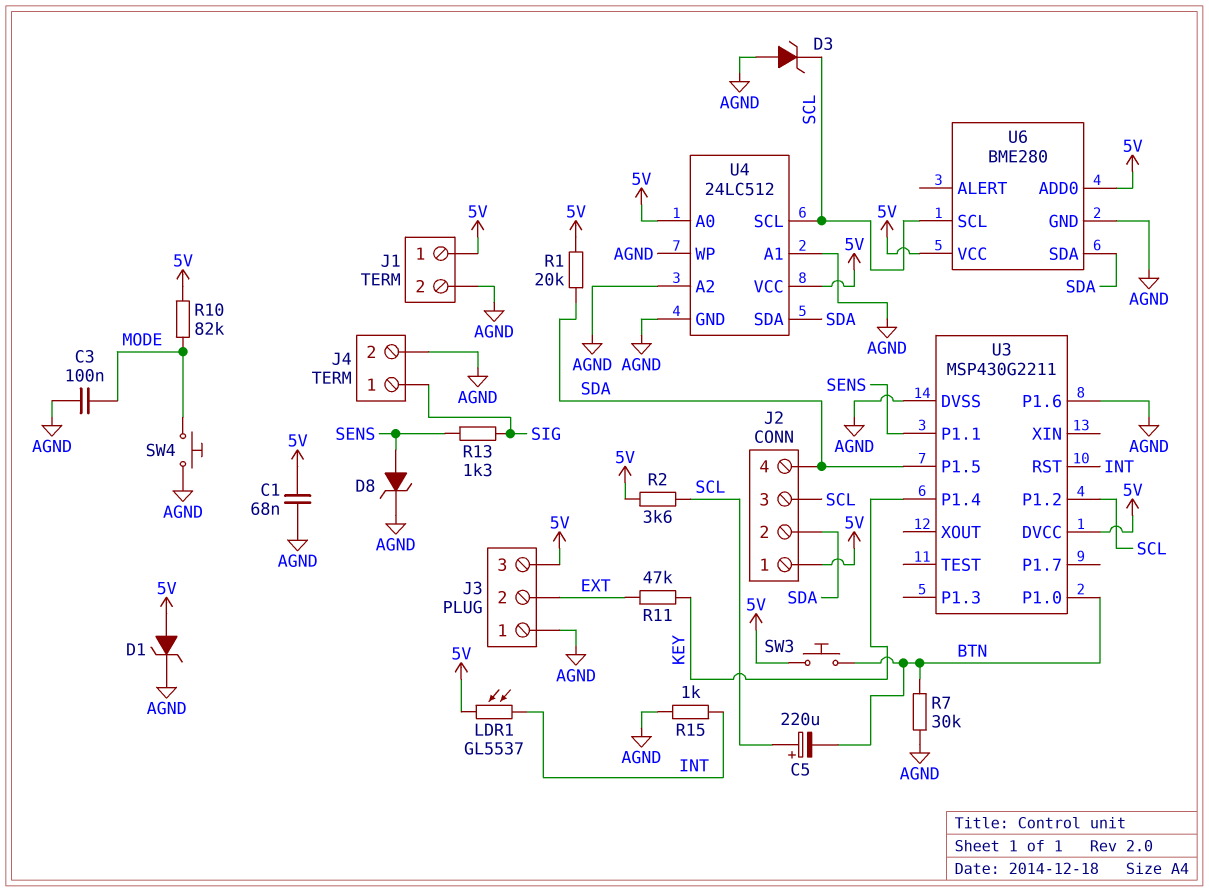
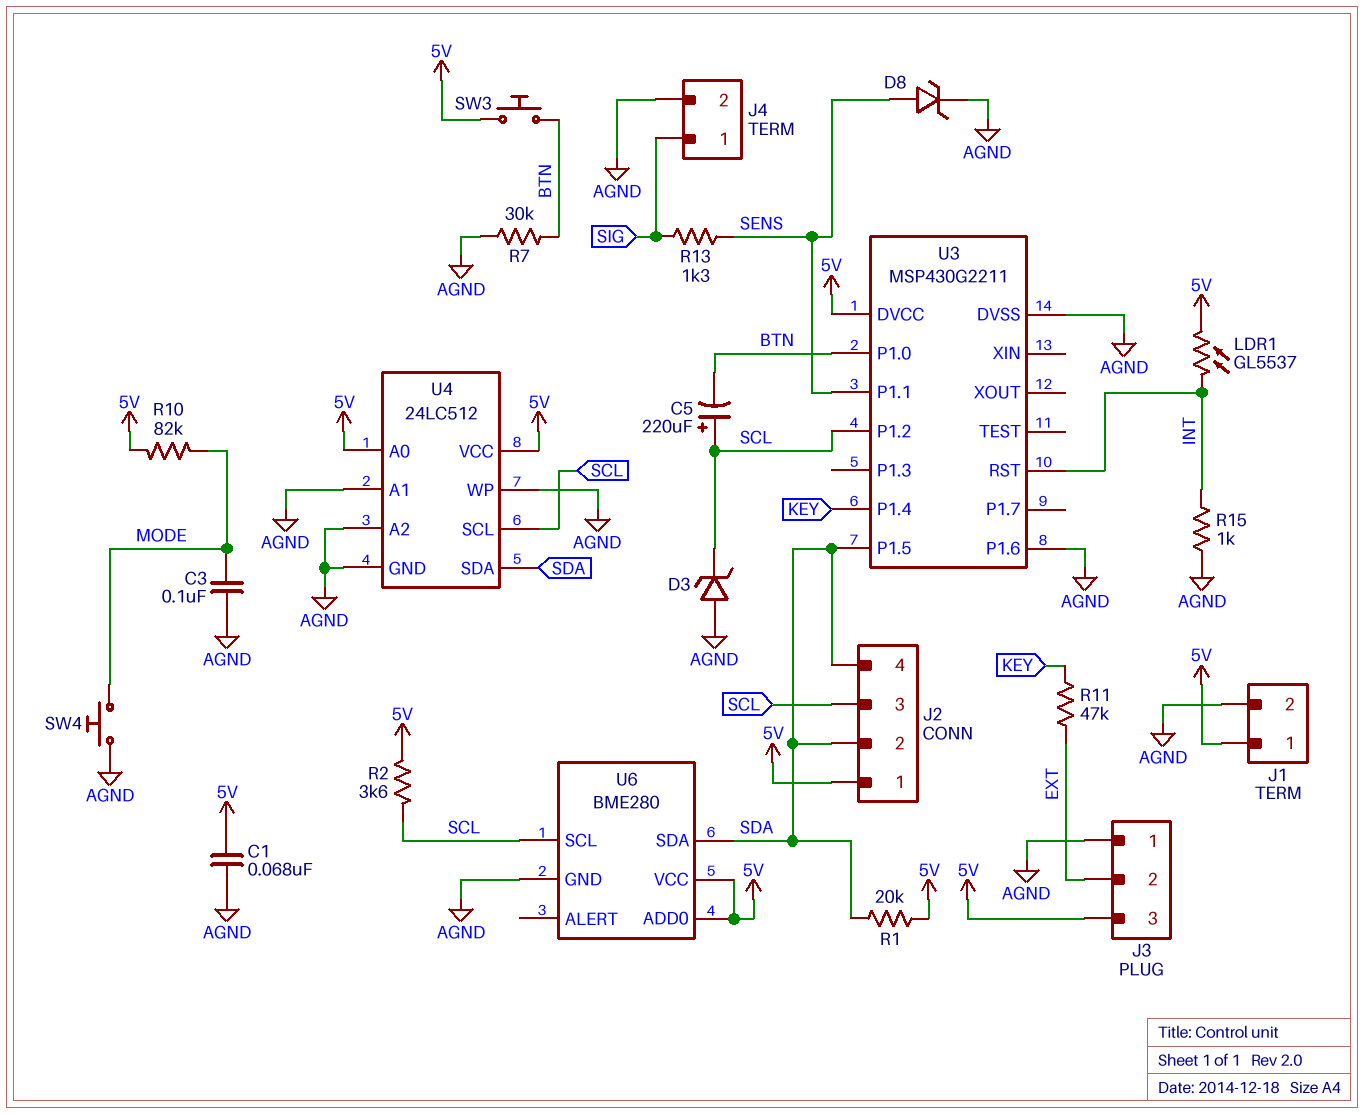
D1: zener (A 5V, K AGND) -> none

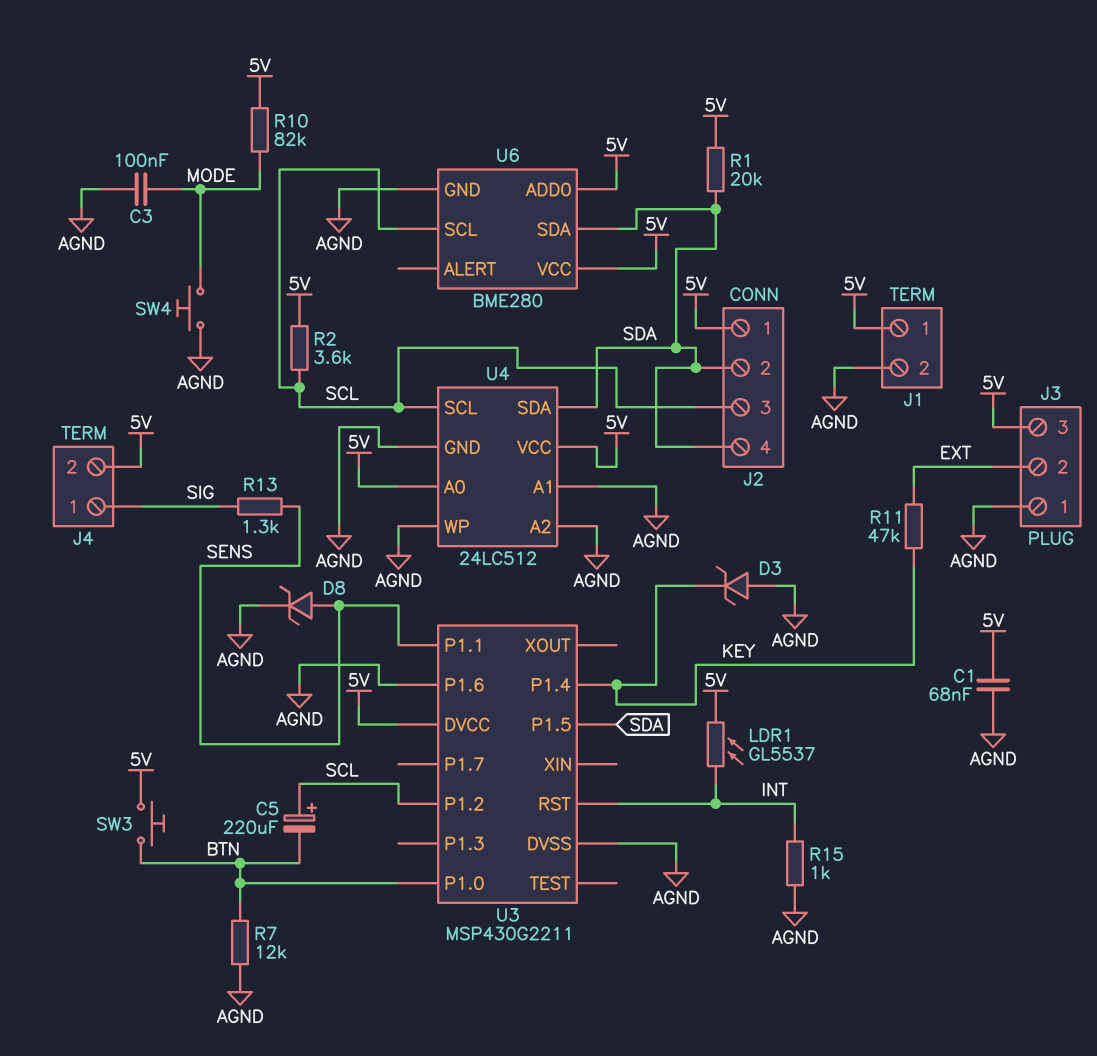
D3: zener (A AGND, K SCL) -> zener (A AGND, K KEY)
J4 pin 2: AGND -> 5V
R7: 30k (AGND, BTN) -> 12k (AGND, BTN)

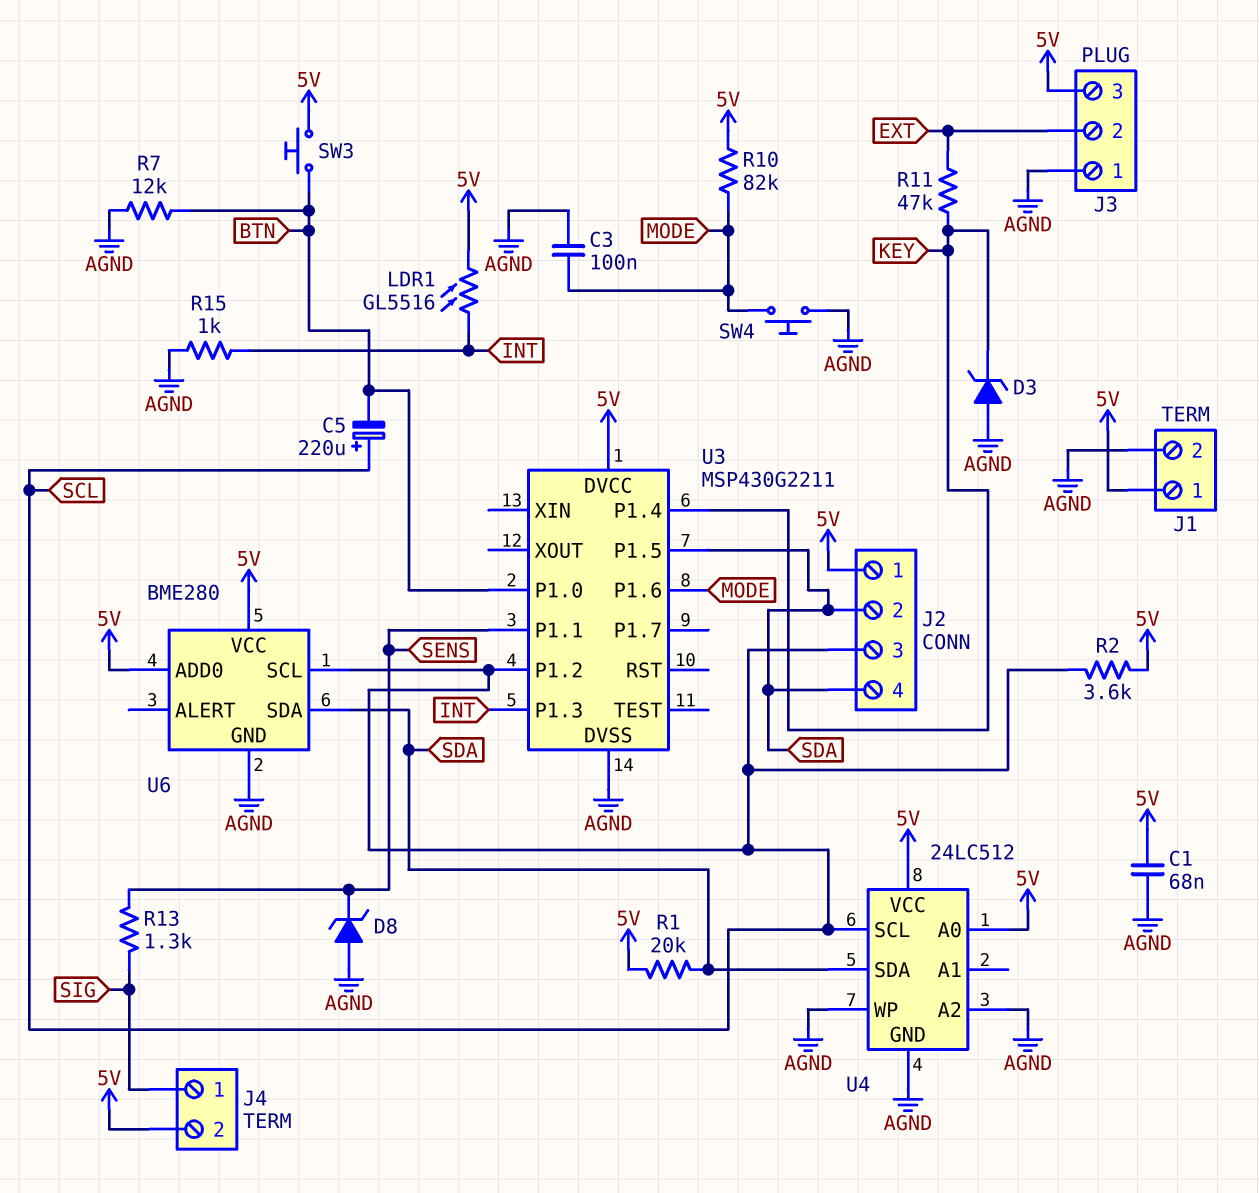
D8: zener (A SENS, K AGND) -> zener (A AGND, K SENS)
LDR1: GL5537 (5V, INT) -> GL5516 (5V, INT)
U3 pin P1.3: none -> INT
U3 pin P1.6: AGND -> MODE
U3 pin RST: INT -> none
U4 pin A1: AGND -> none

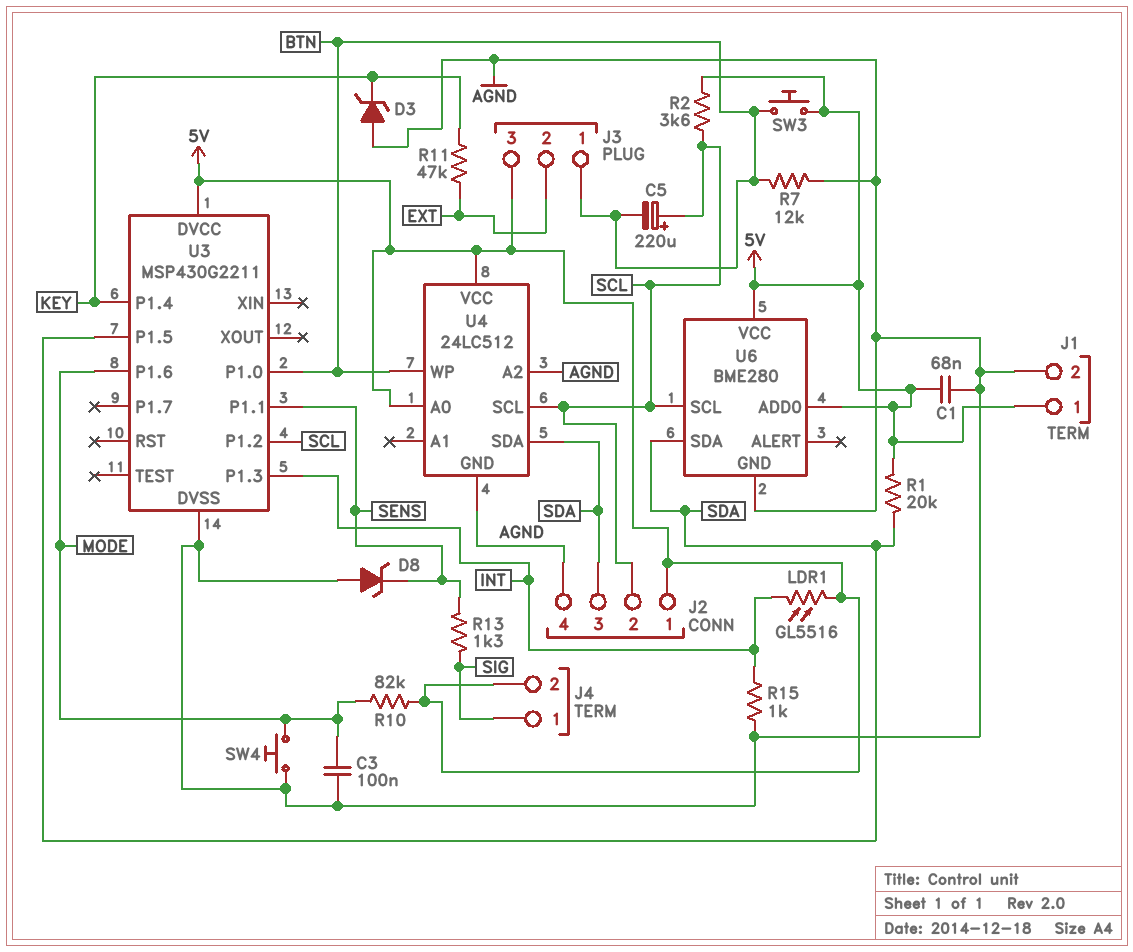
J2 pin 2: SDA -> SCL
J2 pin 3: SCL -> SDA
J2 pin 4: SDA -> AGND
J3 pin 1: AGND -> BTN
U4 pin WP: AGND -> BTN

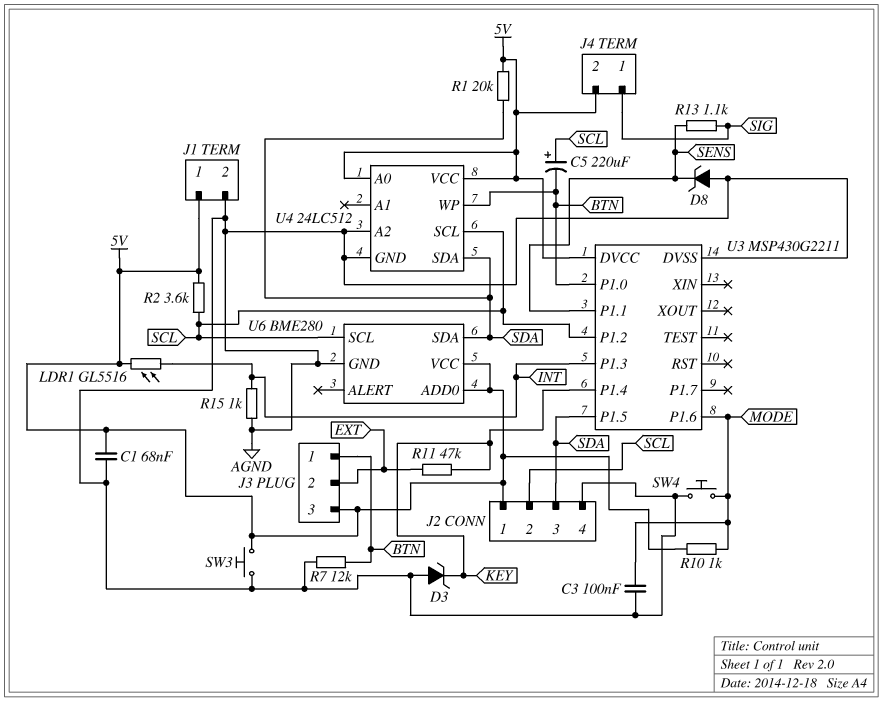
R10: 82k (5V, MODE) -> 1k (5V, MODE)
R13: 1.3k (SENS, SIG) -> 1.1k (SENS, SIG)
SW3: button (5V, BTN) -> button (5V, AGND)

